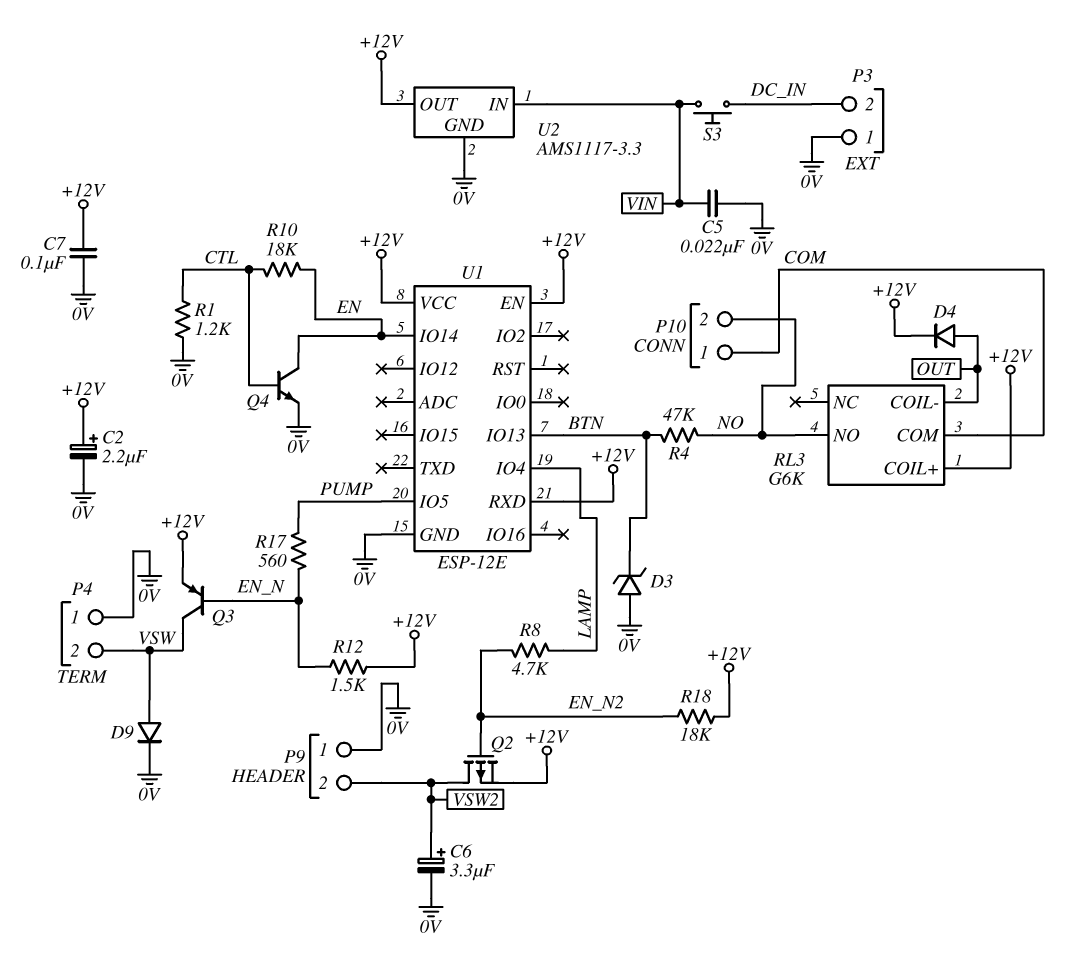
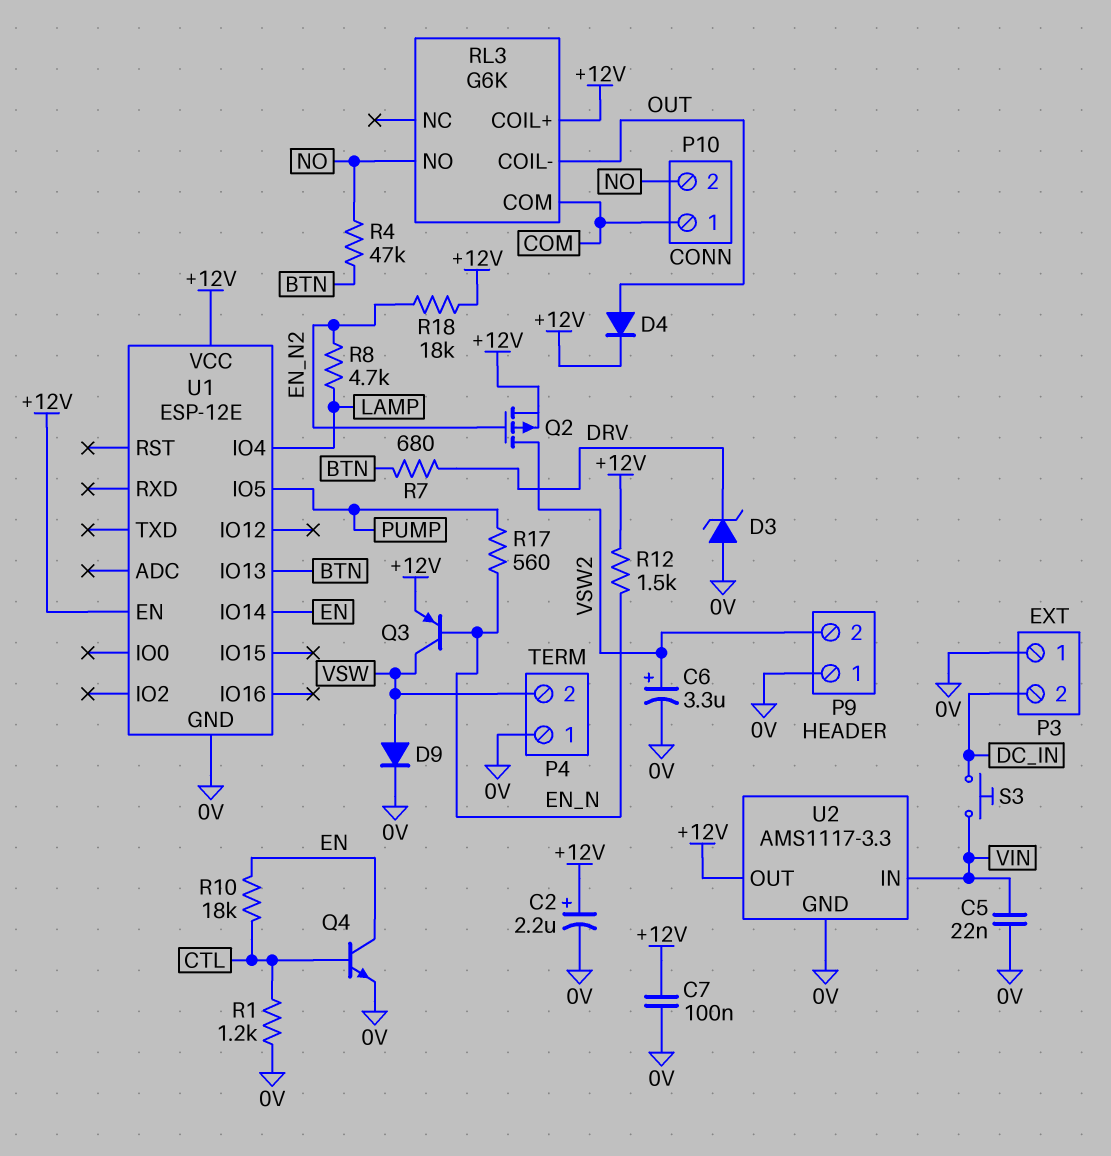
D3: zener (A 0V, K BTN) -> zener (A 0V, K DRV)
R7: none -> 680 (BTN, DRV)
U1 pin RXD: +12V -> none

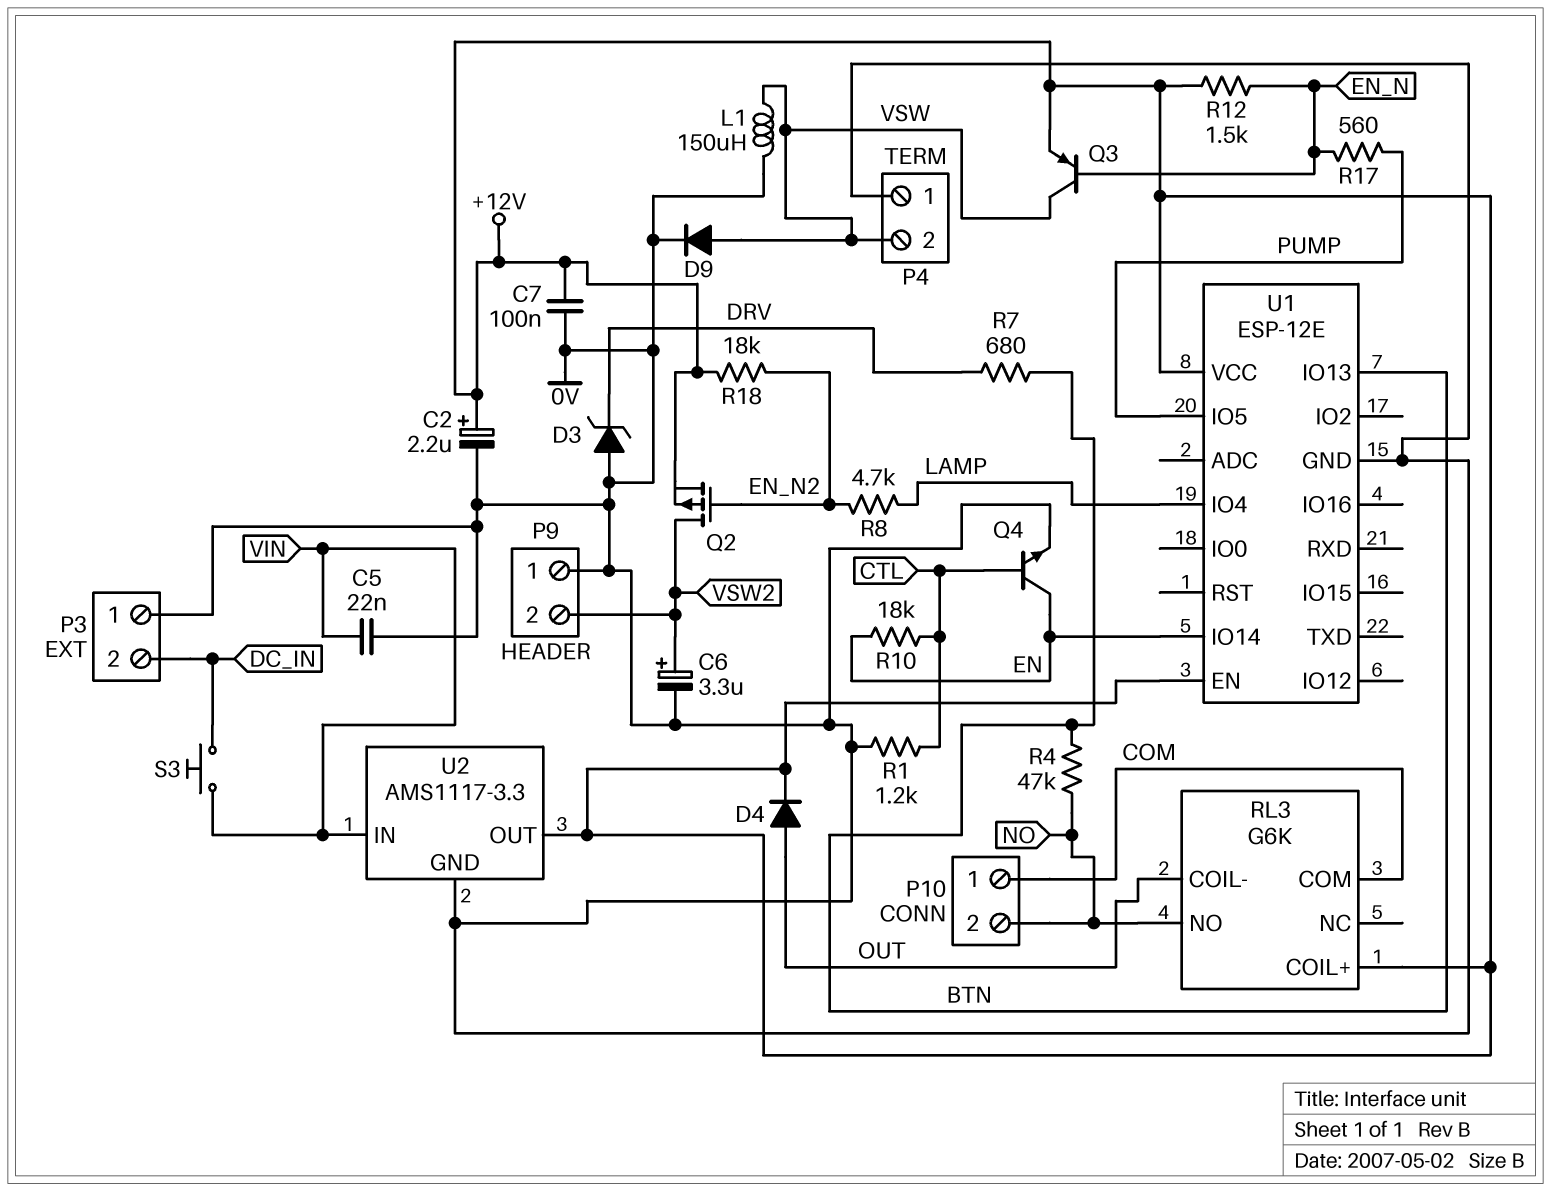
L1: none -> 150uH (0V, VSW)

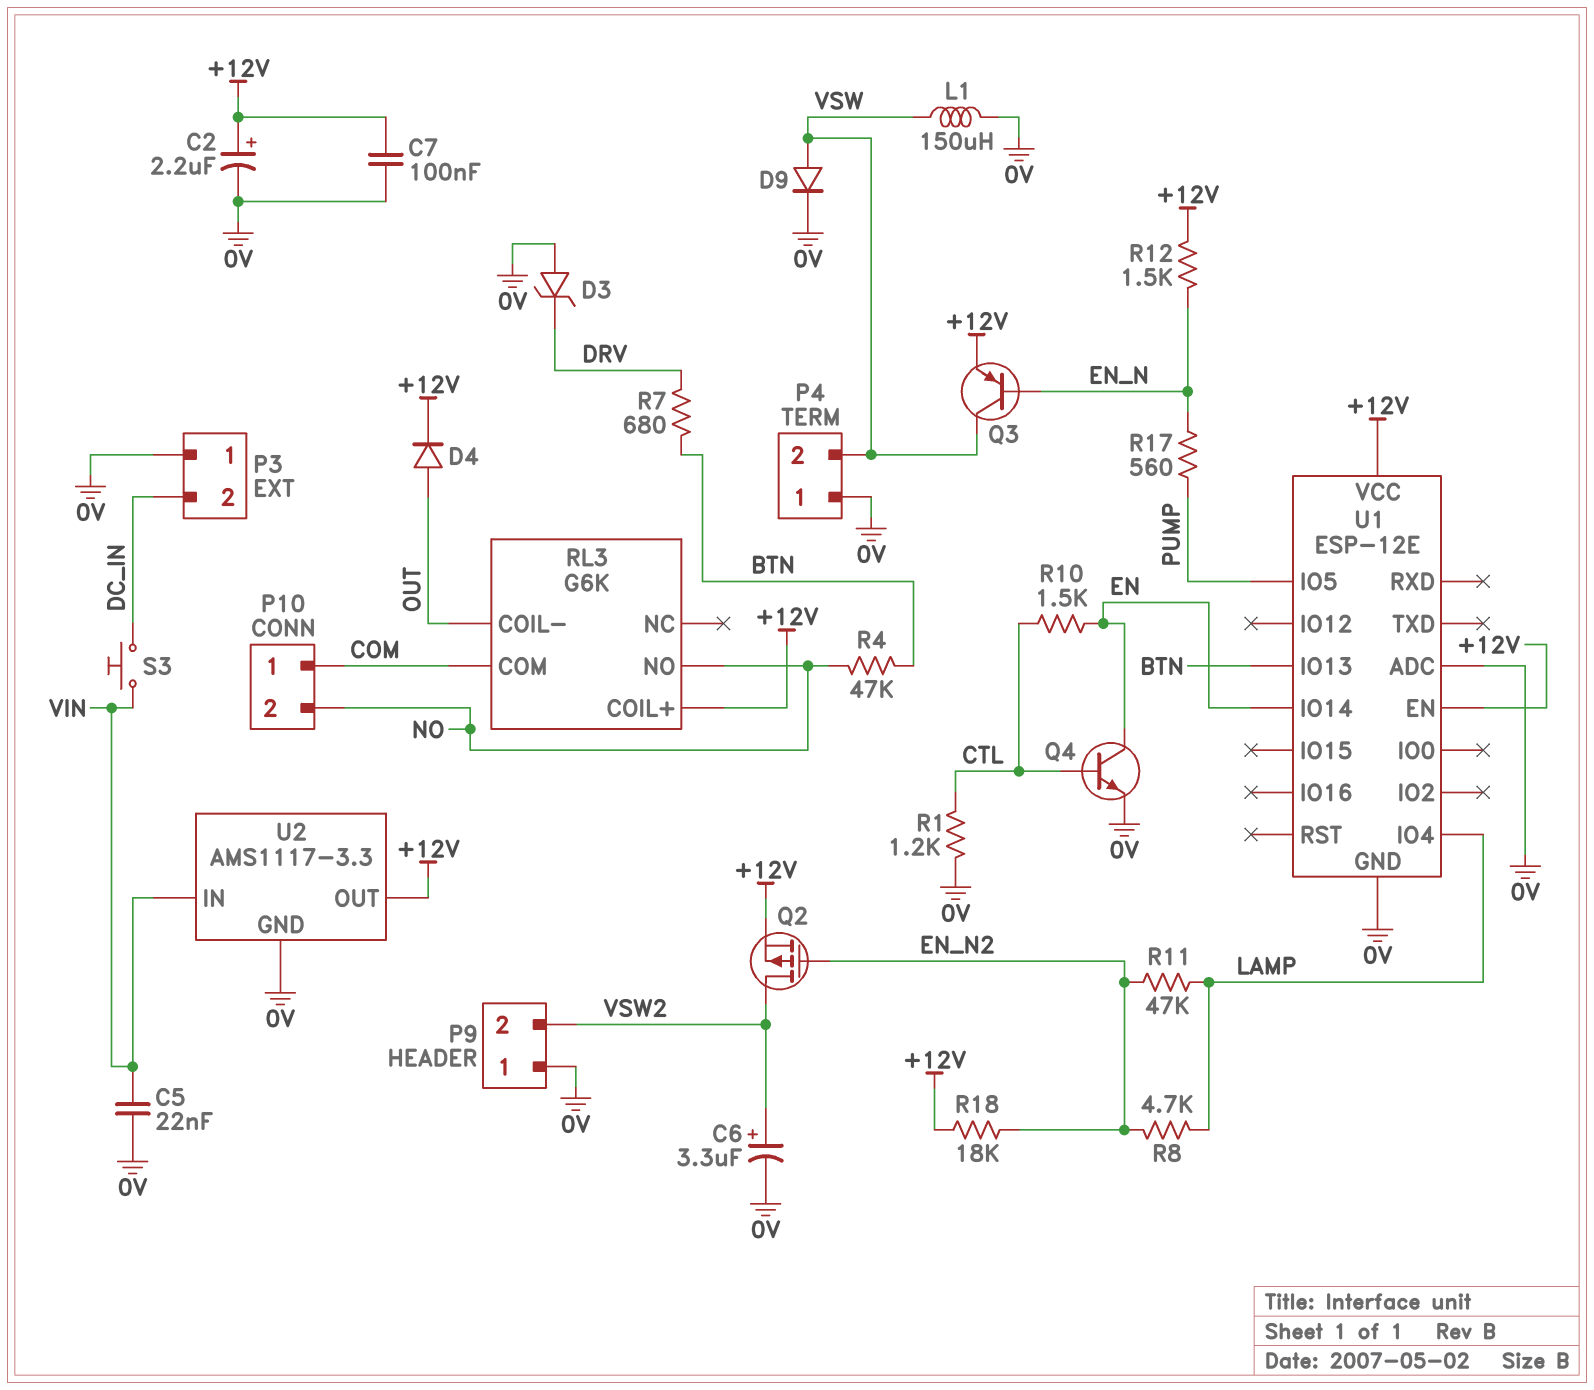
R10: 18k (CTL, EN) -> 1.5k (CTL, EN)
R11: none -> 47k (EN_N2, LAMP)
U1 pin ADC: none -> 0V

